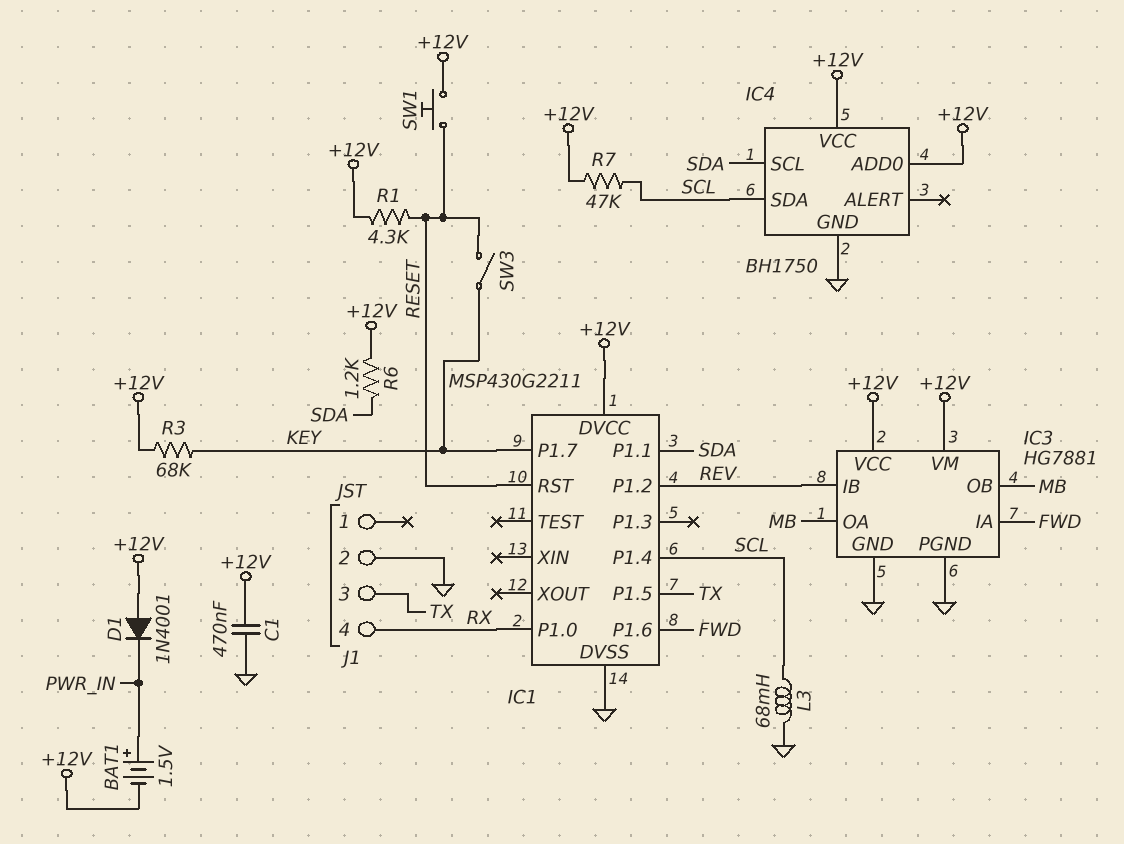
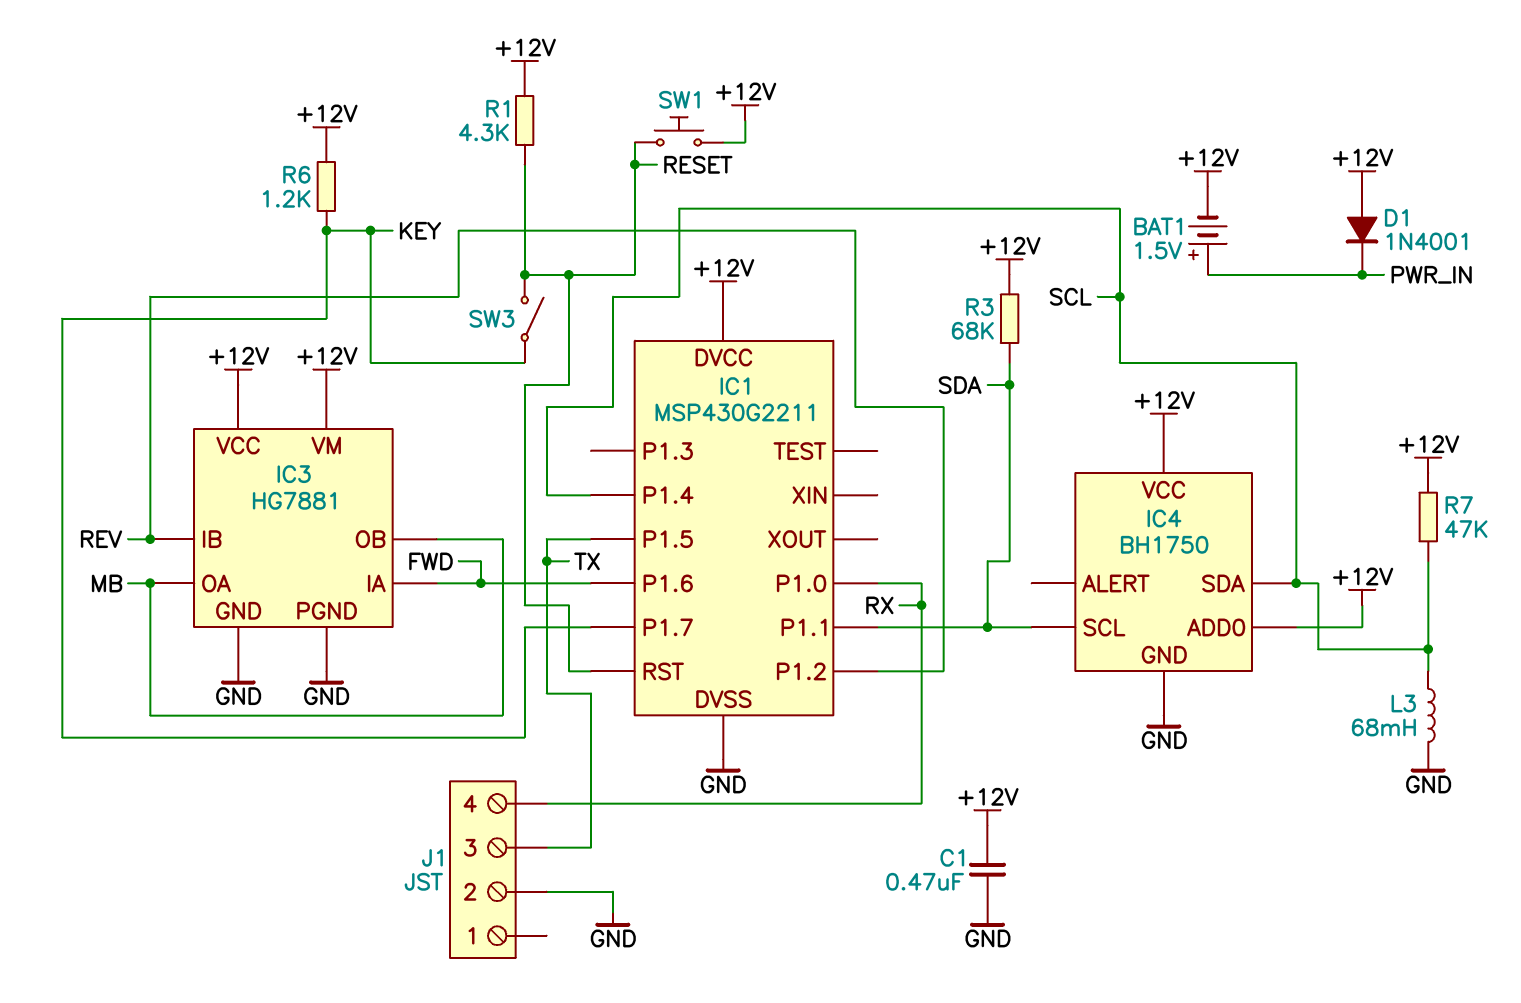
R3: 68k (+12V, KEY) -> 68k (+12V, SDA)
R6: 1.2k (+12V, SDA) -> 1.2k (+12V, KEY)

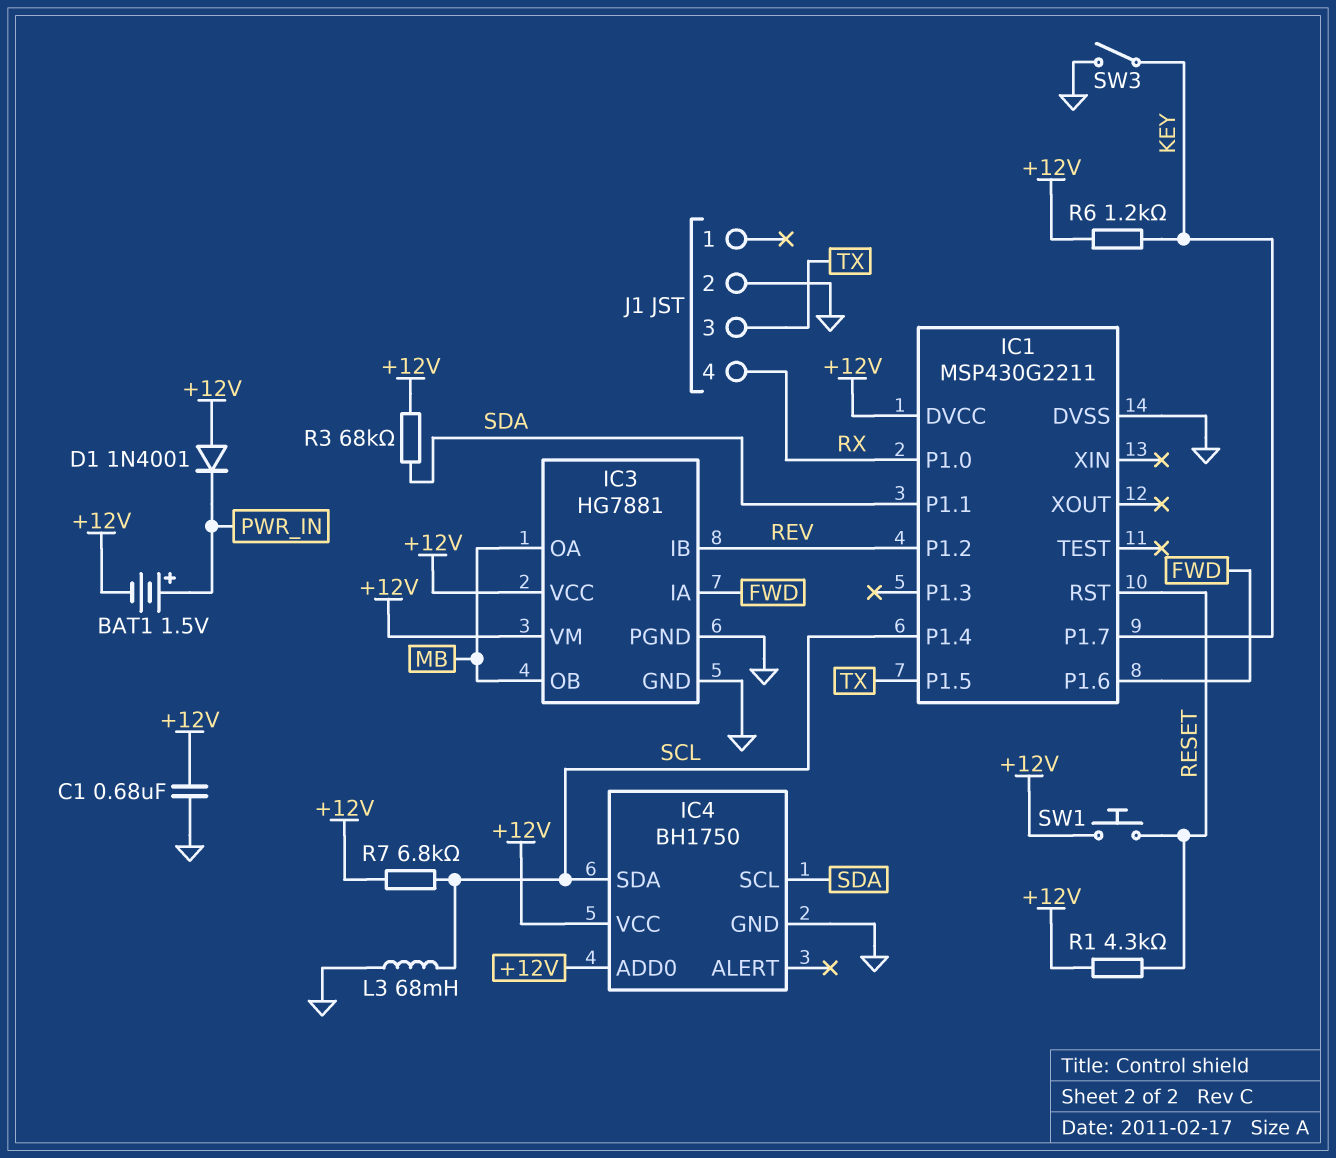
C1: 470nF (+12V, GND) -> 680nF (+12V, GND)
R7: 47k (+12V, SCL) -> 6.8k (+12V, SCL)
SW3: switch (KEY, RESET) -> switch (GND, KEY)

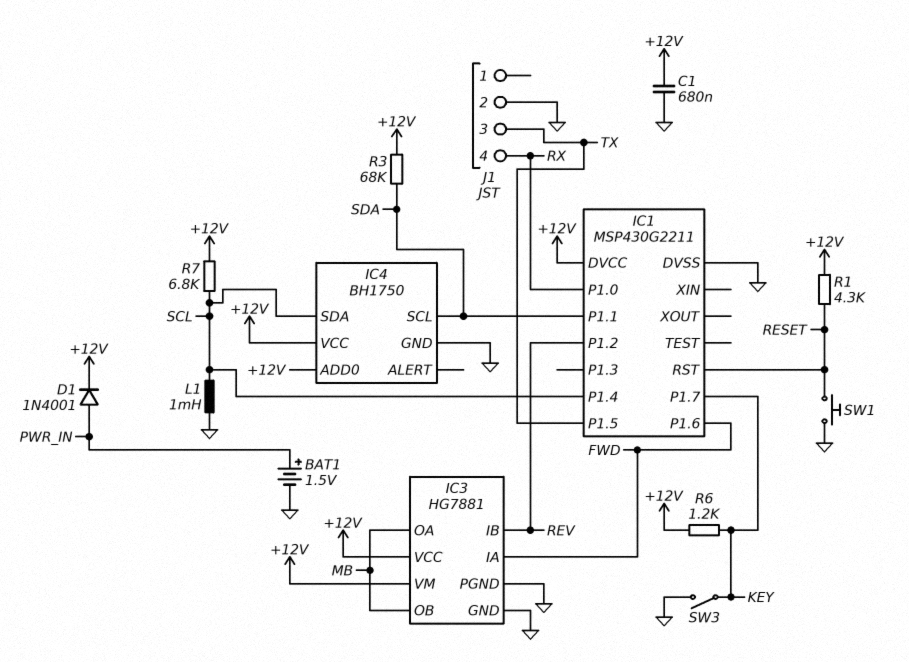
BAT1: 1.5V (plus PWR_IN, minus +12V) -> 1.5V (plus PWR_IN, minus GND)
D1: diode 1N4001 (A +12V, K PWR_IN) -> diode 1N4001 (A PWR_IN, K +12V)
L1: none -> 1mH (GND, SCL)
L3: 68mH (GND, SCL) -> none
SW1: button (+12V, RESET) -> button (GND, RESET)

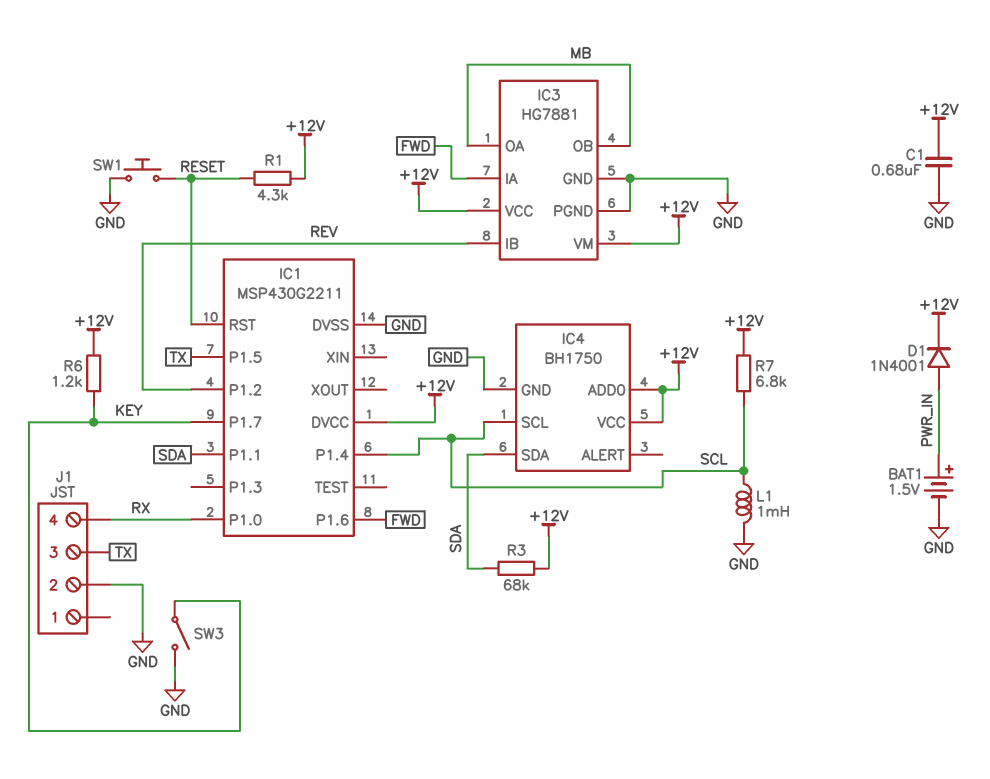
IC4 pin SCL: SDA -> SCL
IC4 pin SDA: SCL -> SDA

